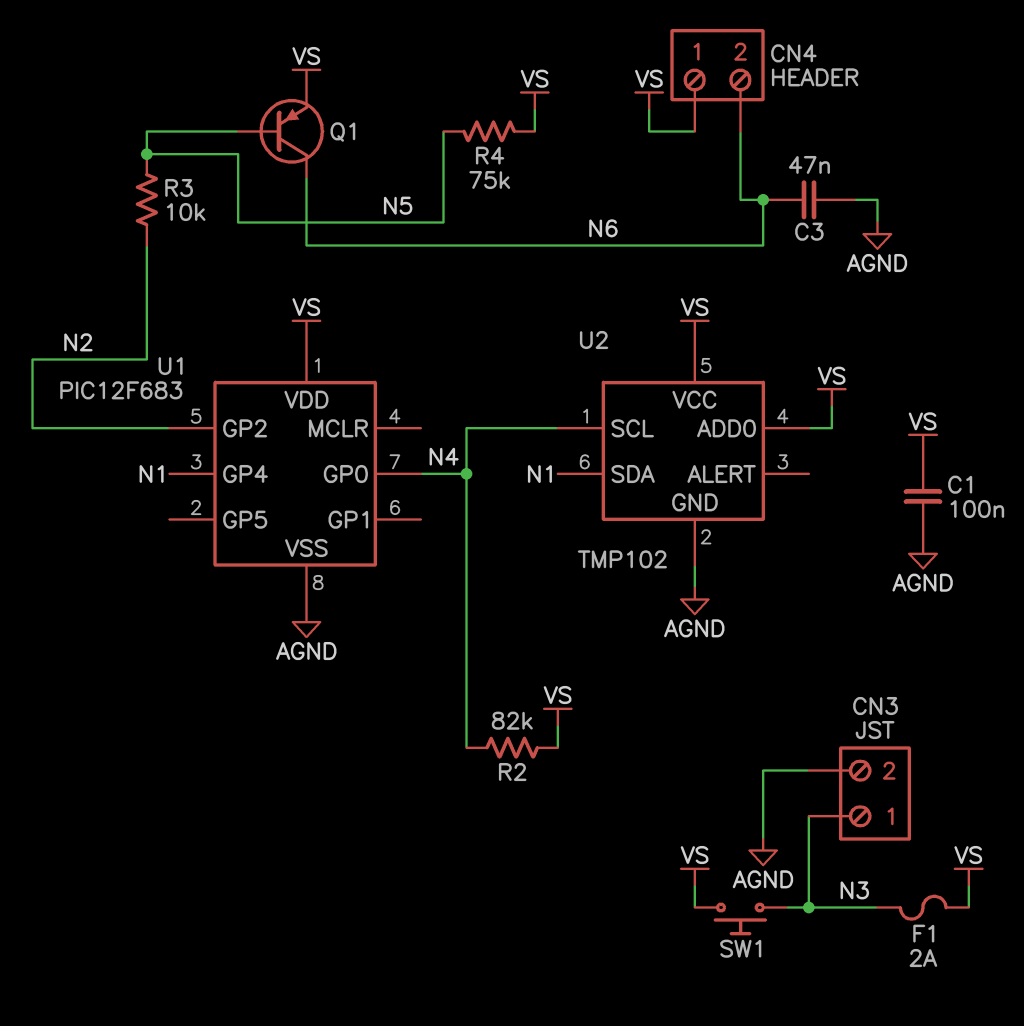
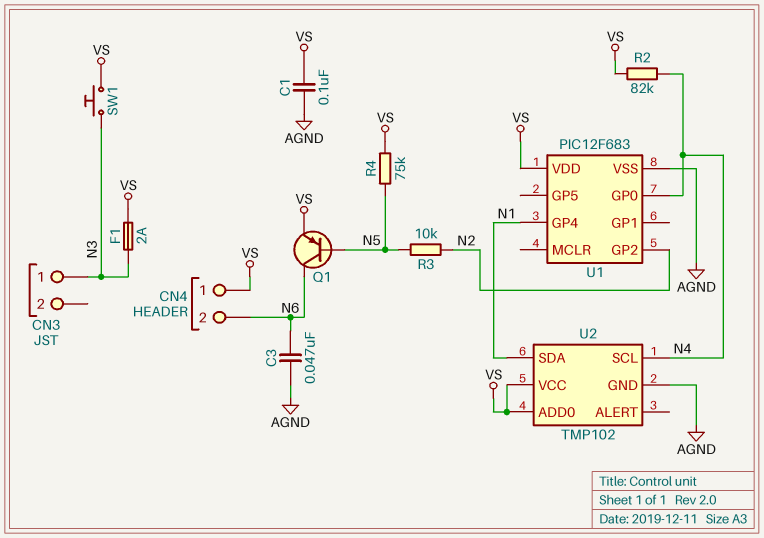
CN3 pin 2: AGND -> none

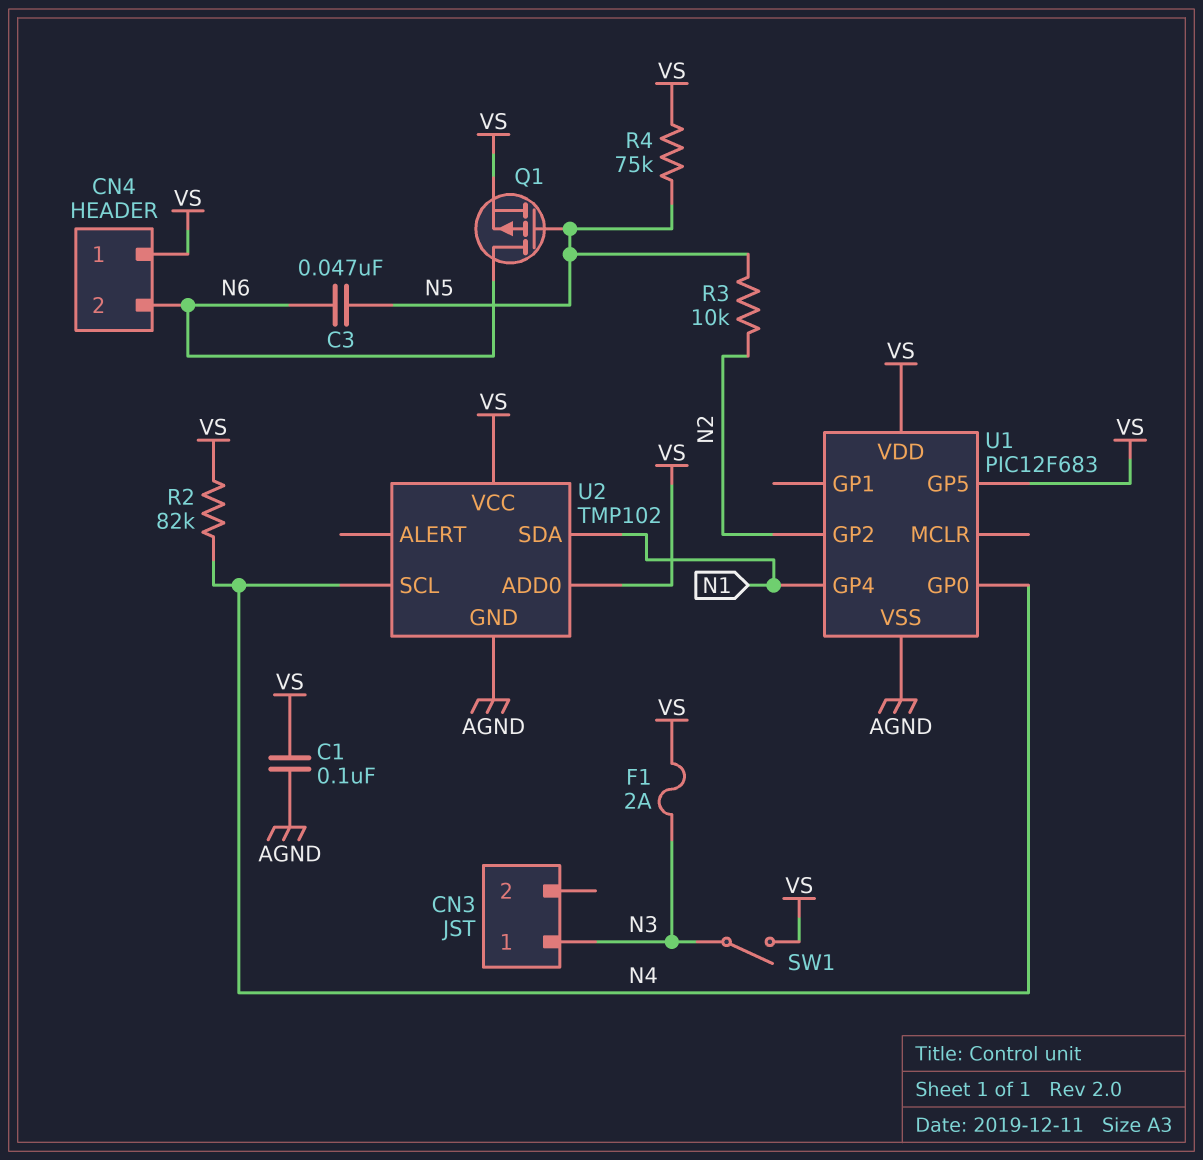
C3: 47nF (AGND, N6) -> 47nF (N5, N6)
Q1: PNP (B N5, C N6, E VS) -> PMOS (G N5, D N6, S VS)
SW1: button (N3, VS) -> switch (N3, VS)
U1 pin GP5: none -> VS

